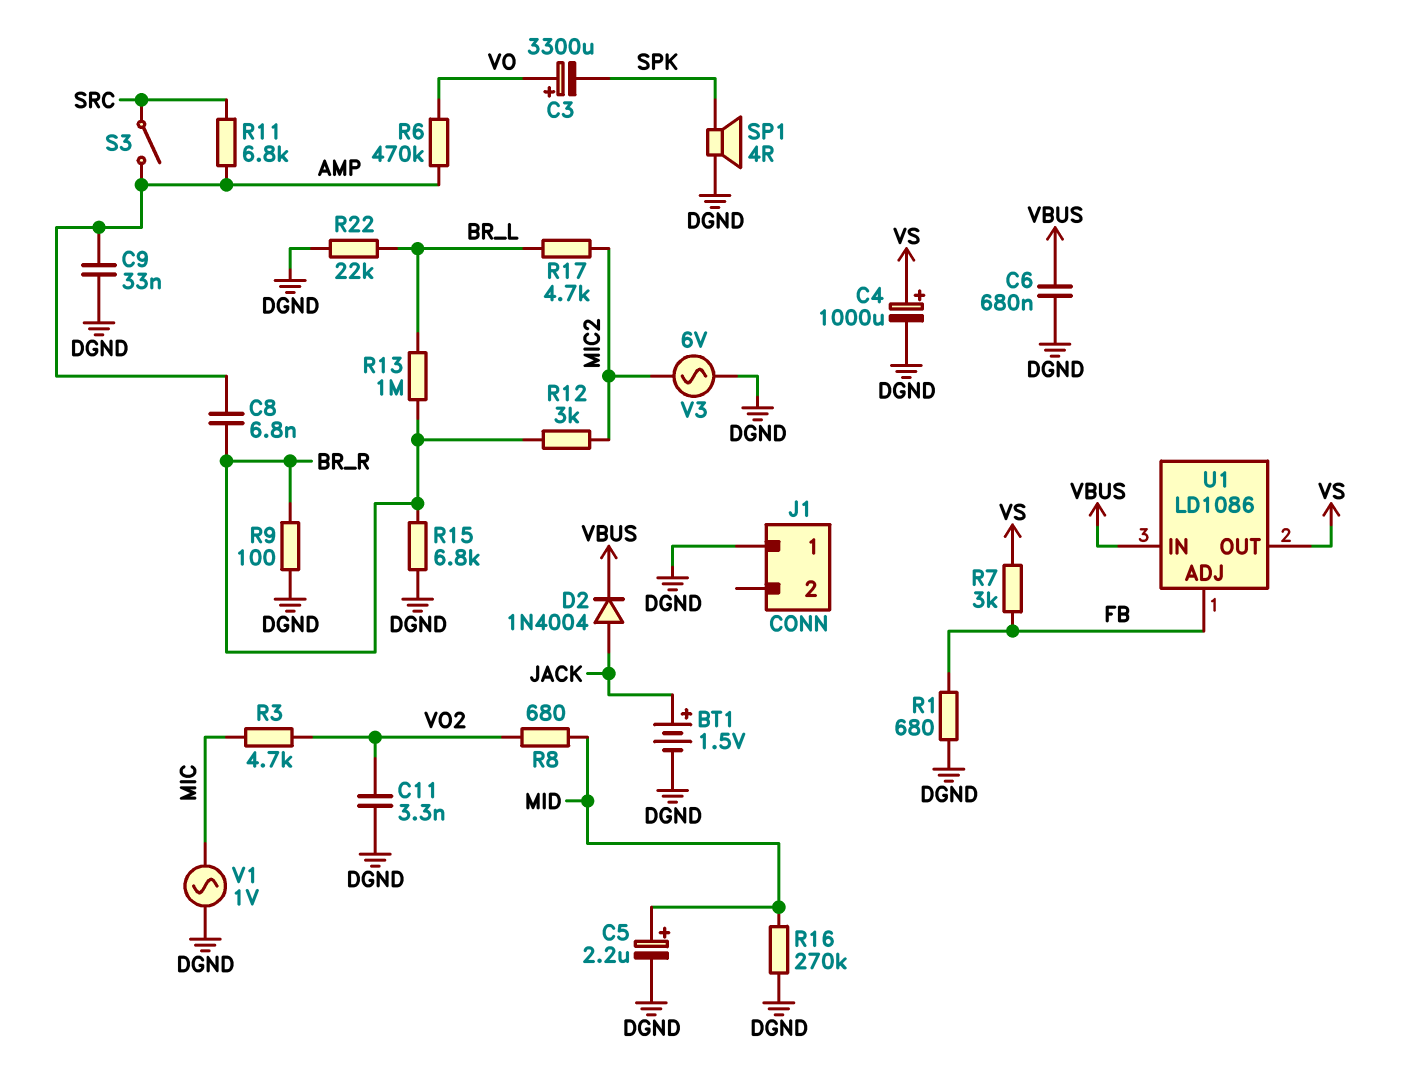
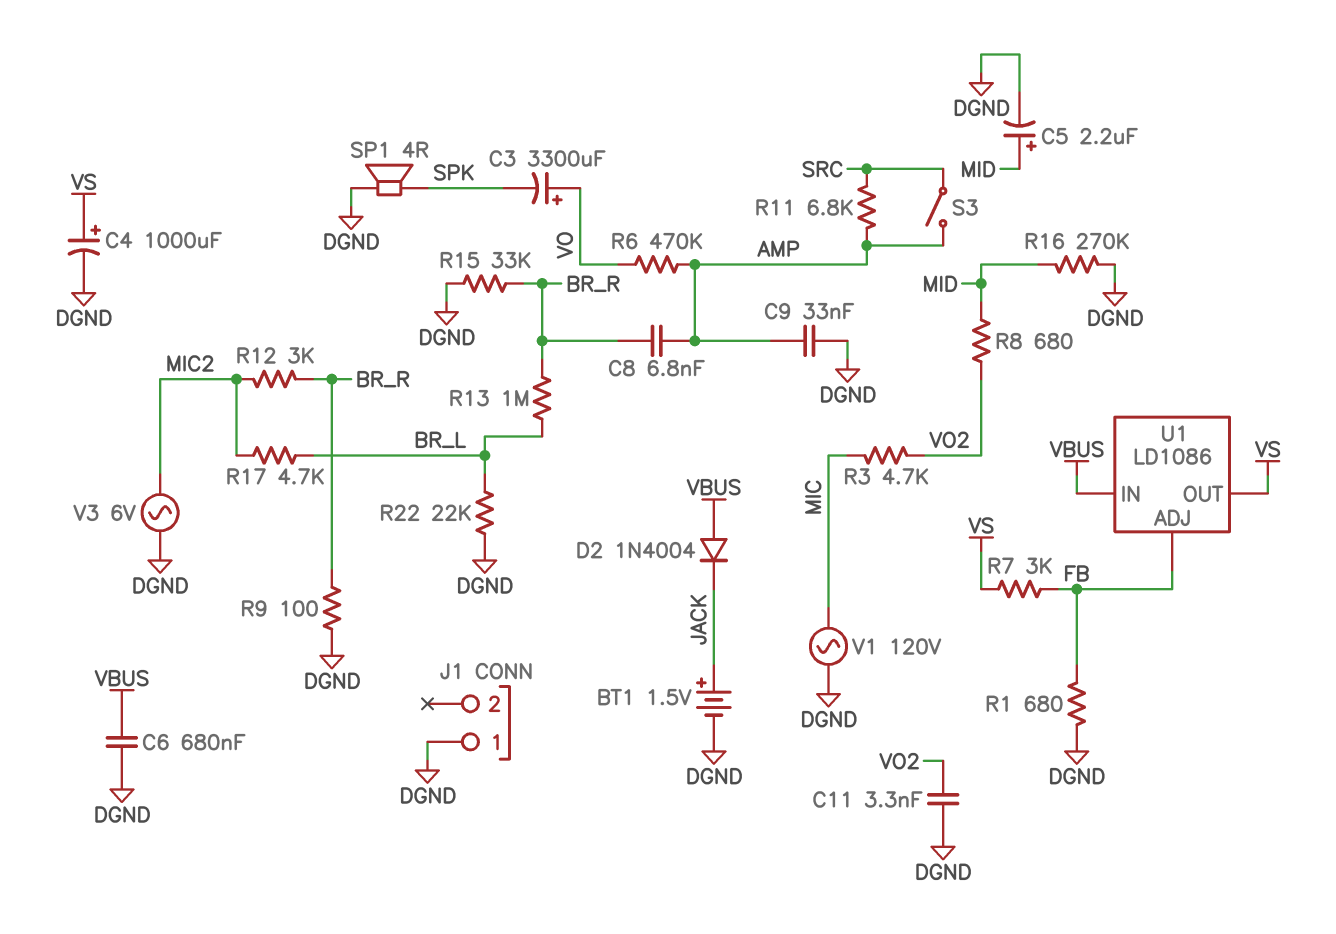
D2: diode 1N4004 (A JACK, K VBUS) -> diode 1N4004 (A VBUS, K JACK)
R15: 6.8k (BR_R, DGND) -> 33k (BR_R, DGND)
V1: AC 1V (DGND, MIC) -> AC 120V (DGND, MIC)

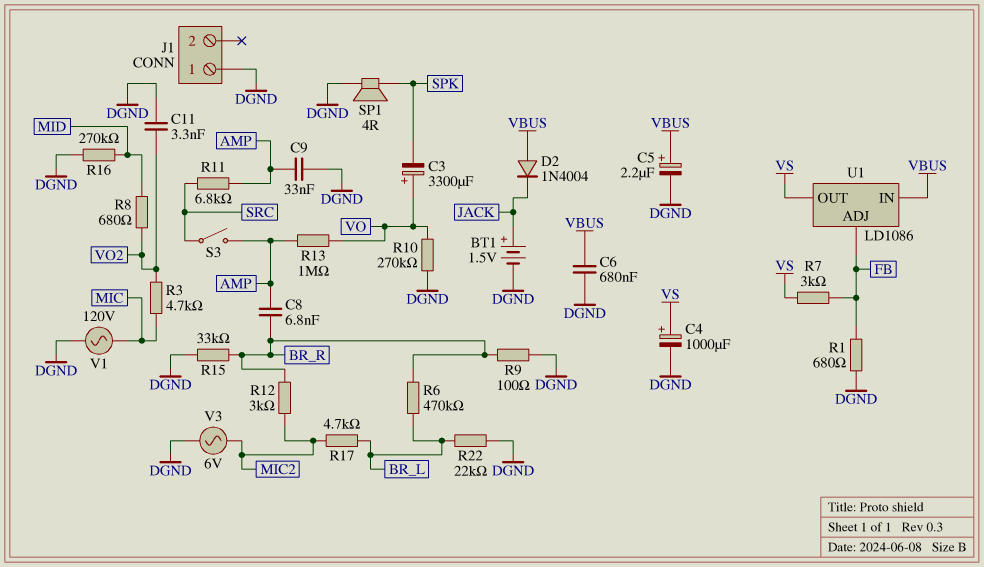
C5: 2.2uF (plus MID, minus DGND) -> 2.2uF (plus VBUS, minus DGND)
R6: 470k (AMP, VO) -> 470k (BR_L, BR_R)
R10: none -> 270k (DGND, VO)
R13: 1M (BR_L, BR_R) -> 1M (AMP, VO)

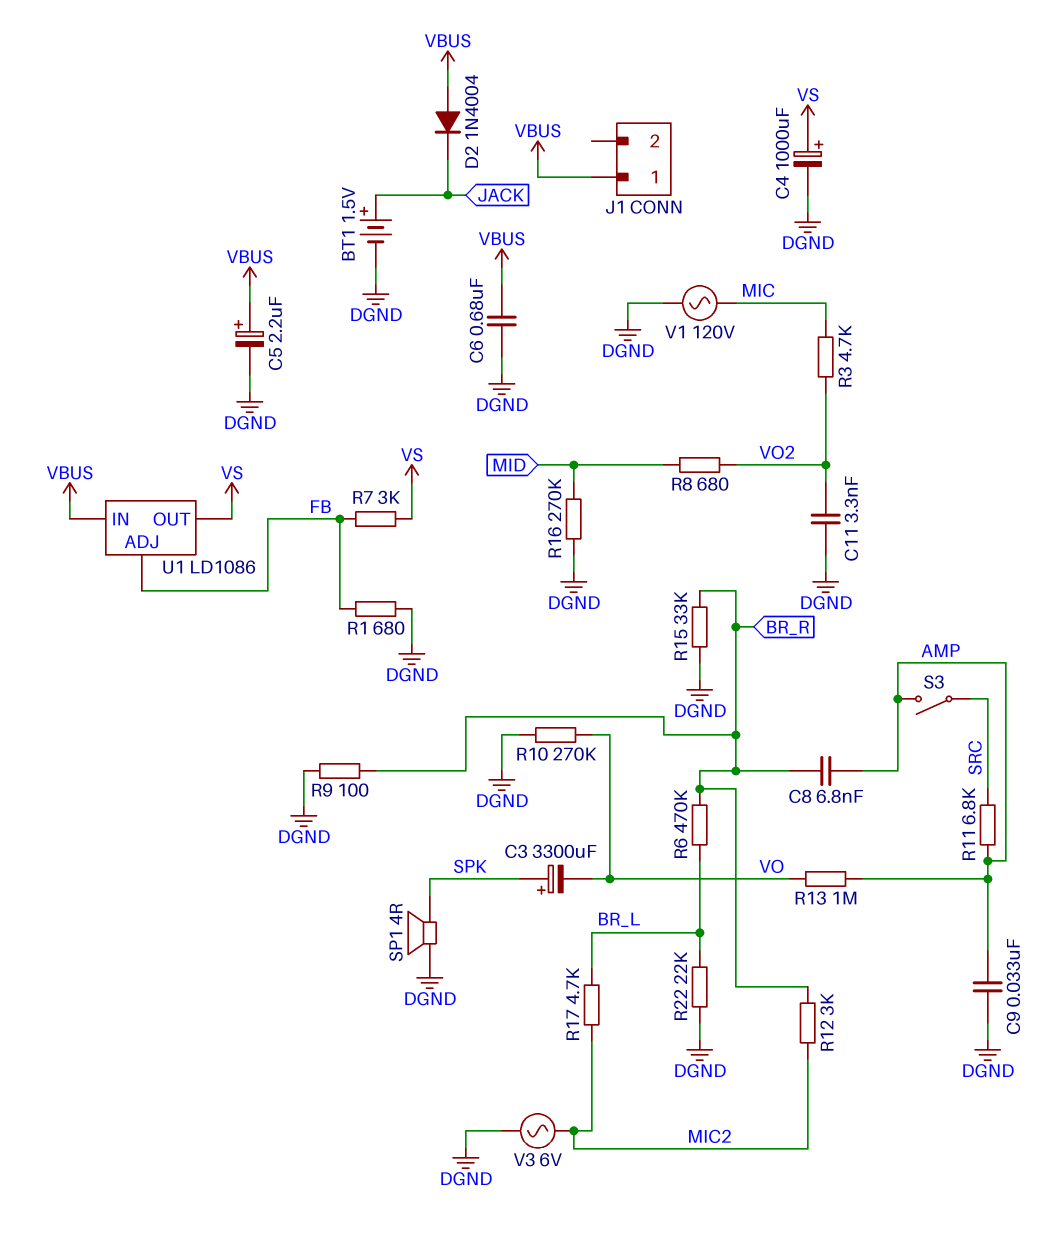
C3: 3300uF (plus VO, minus SPK) -> 3300uF (plus SPK, minus VO)
J1 pin 1: DGND -> VBUS

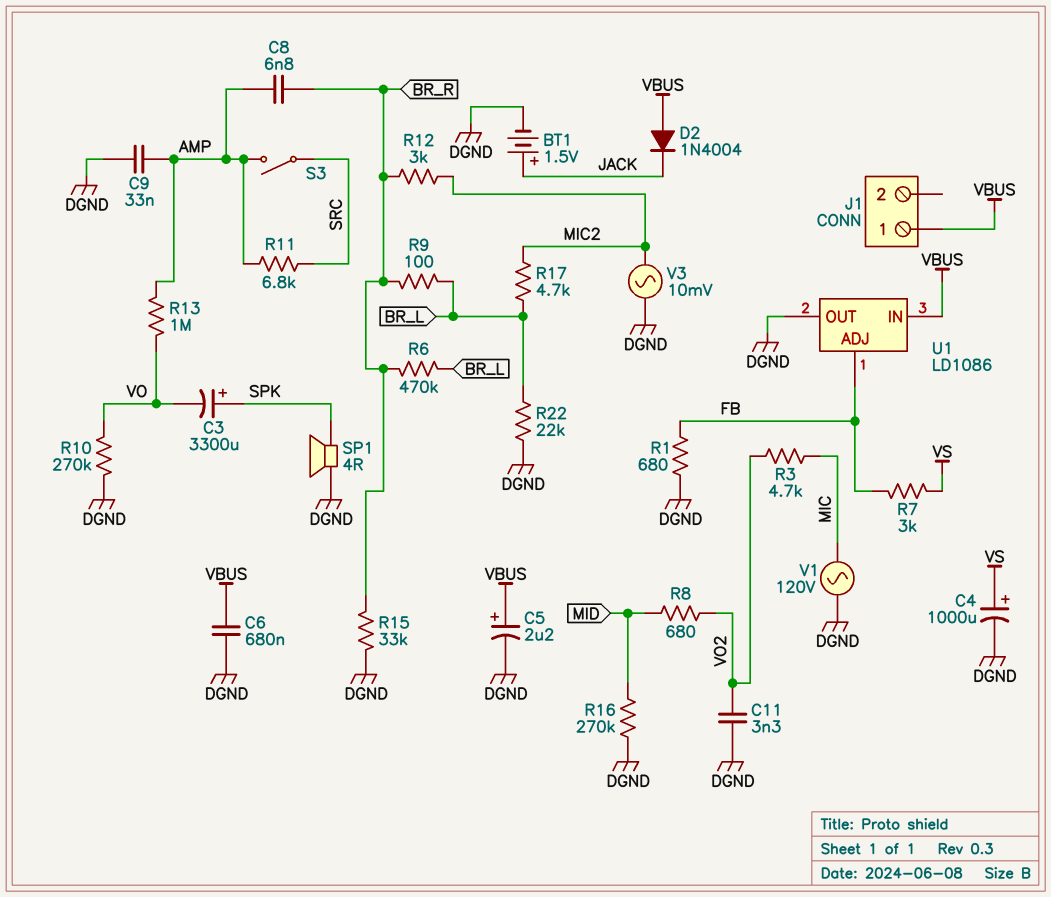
R9: 100 (BR_R, DGND) -> 100 (BR_L, BR_R)
U1 pin OUT: VS -> DGND
V3: AC 6V (DGND, MIC2) -> AC 10mV (DGND, MIC2)

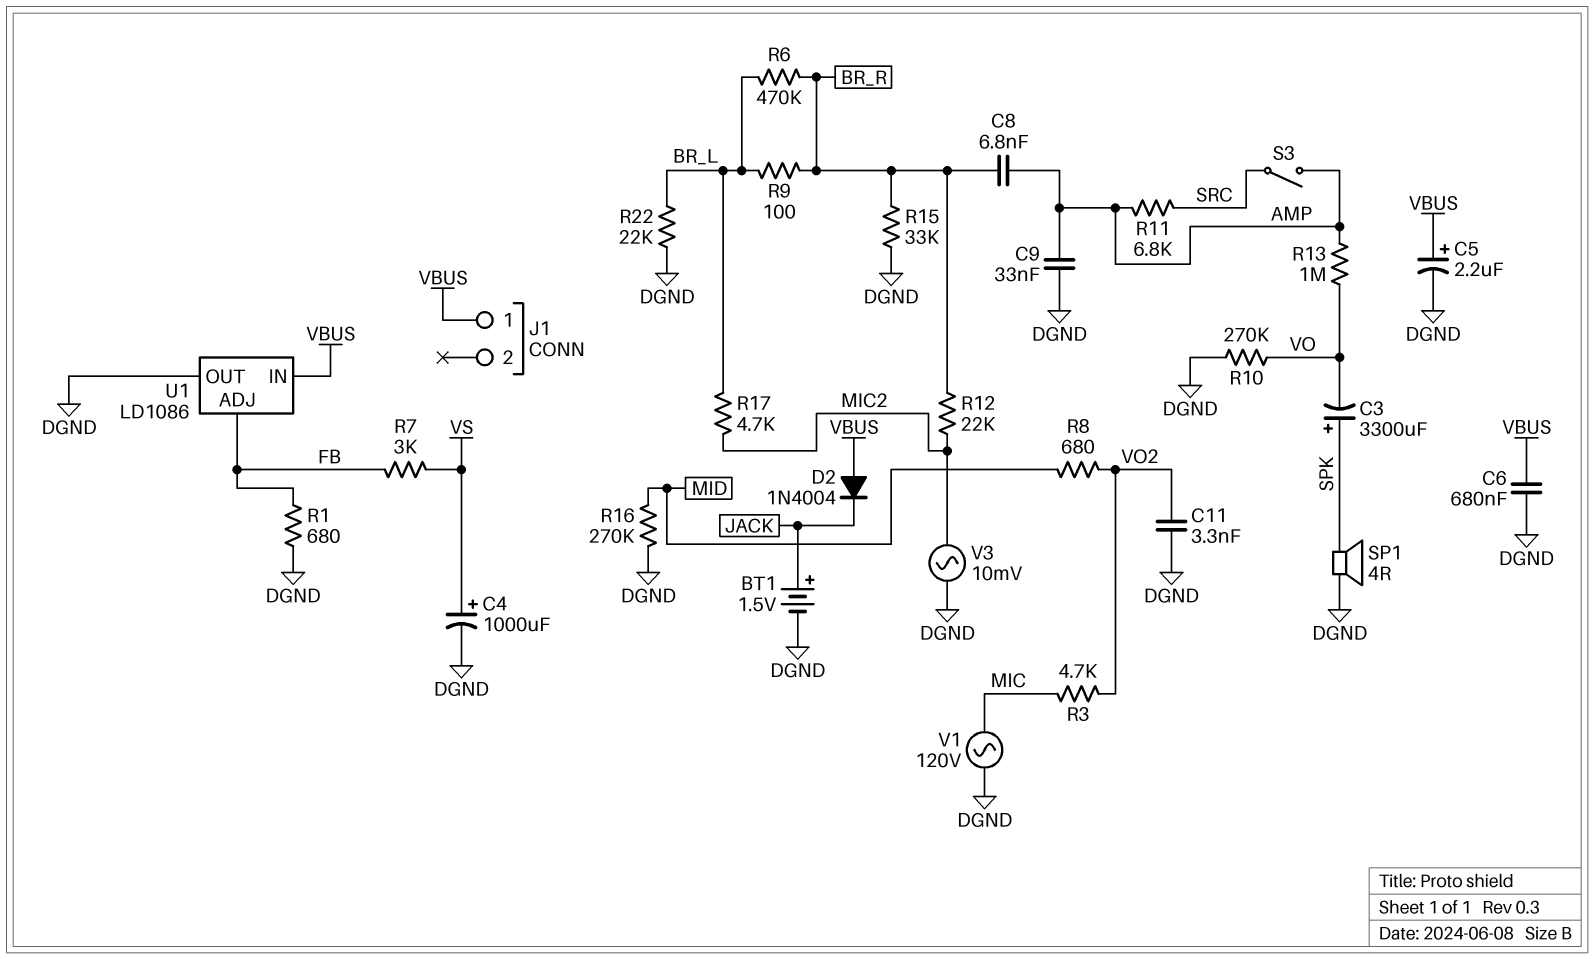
R12: 3k (BR_R, MIC2) -> 22k (BR_R, MIC2)

